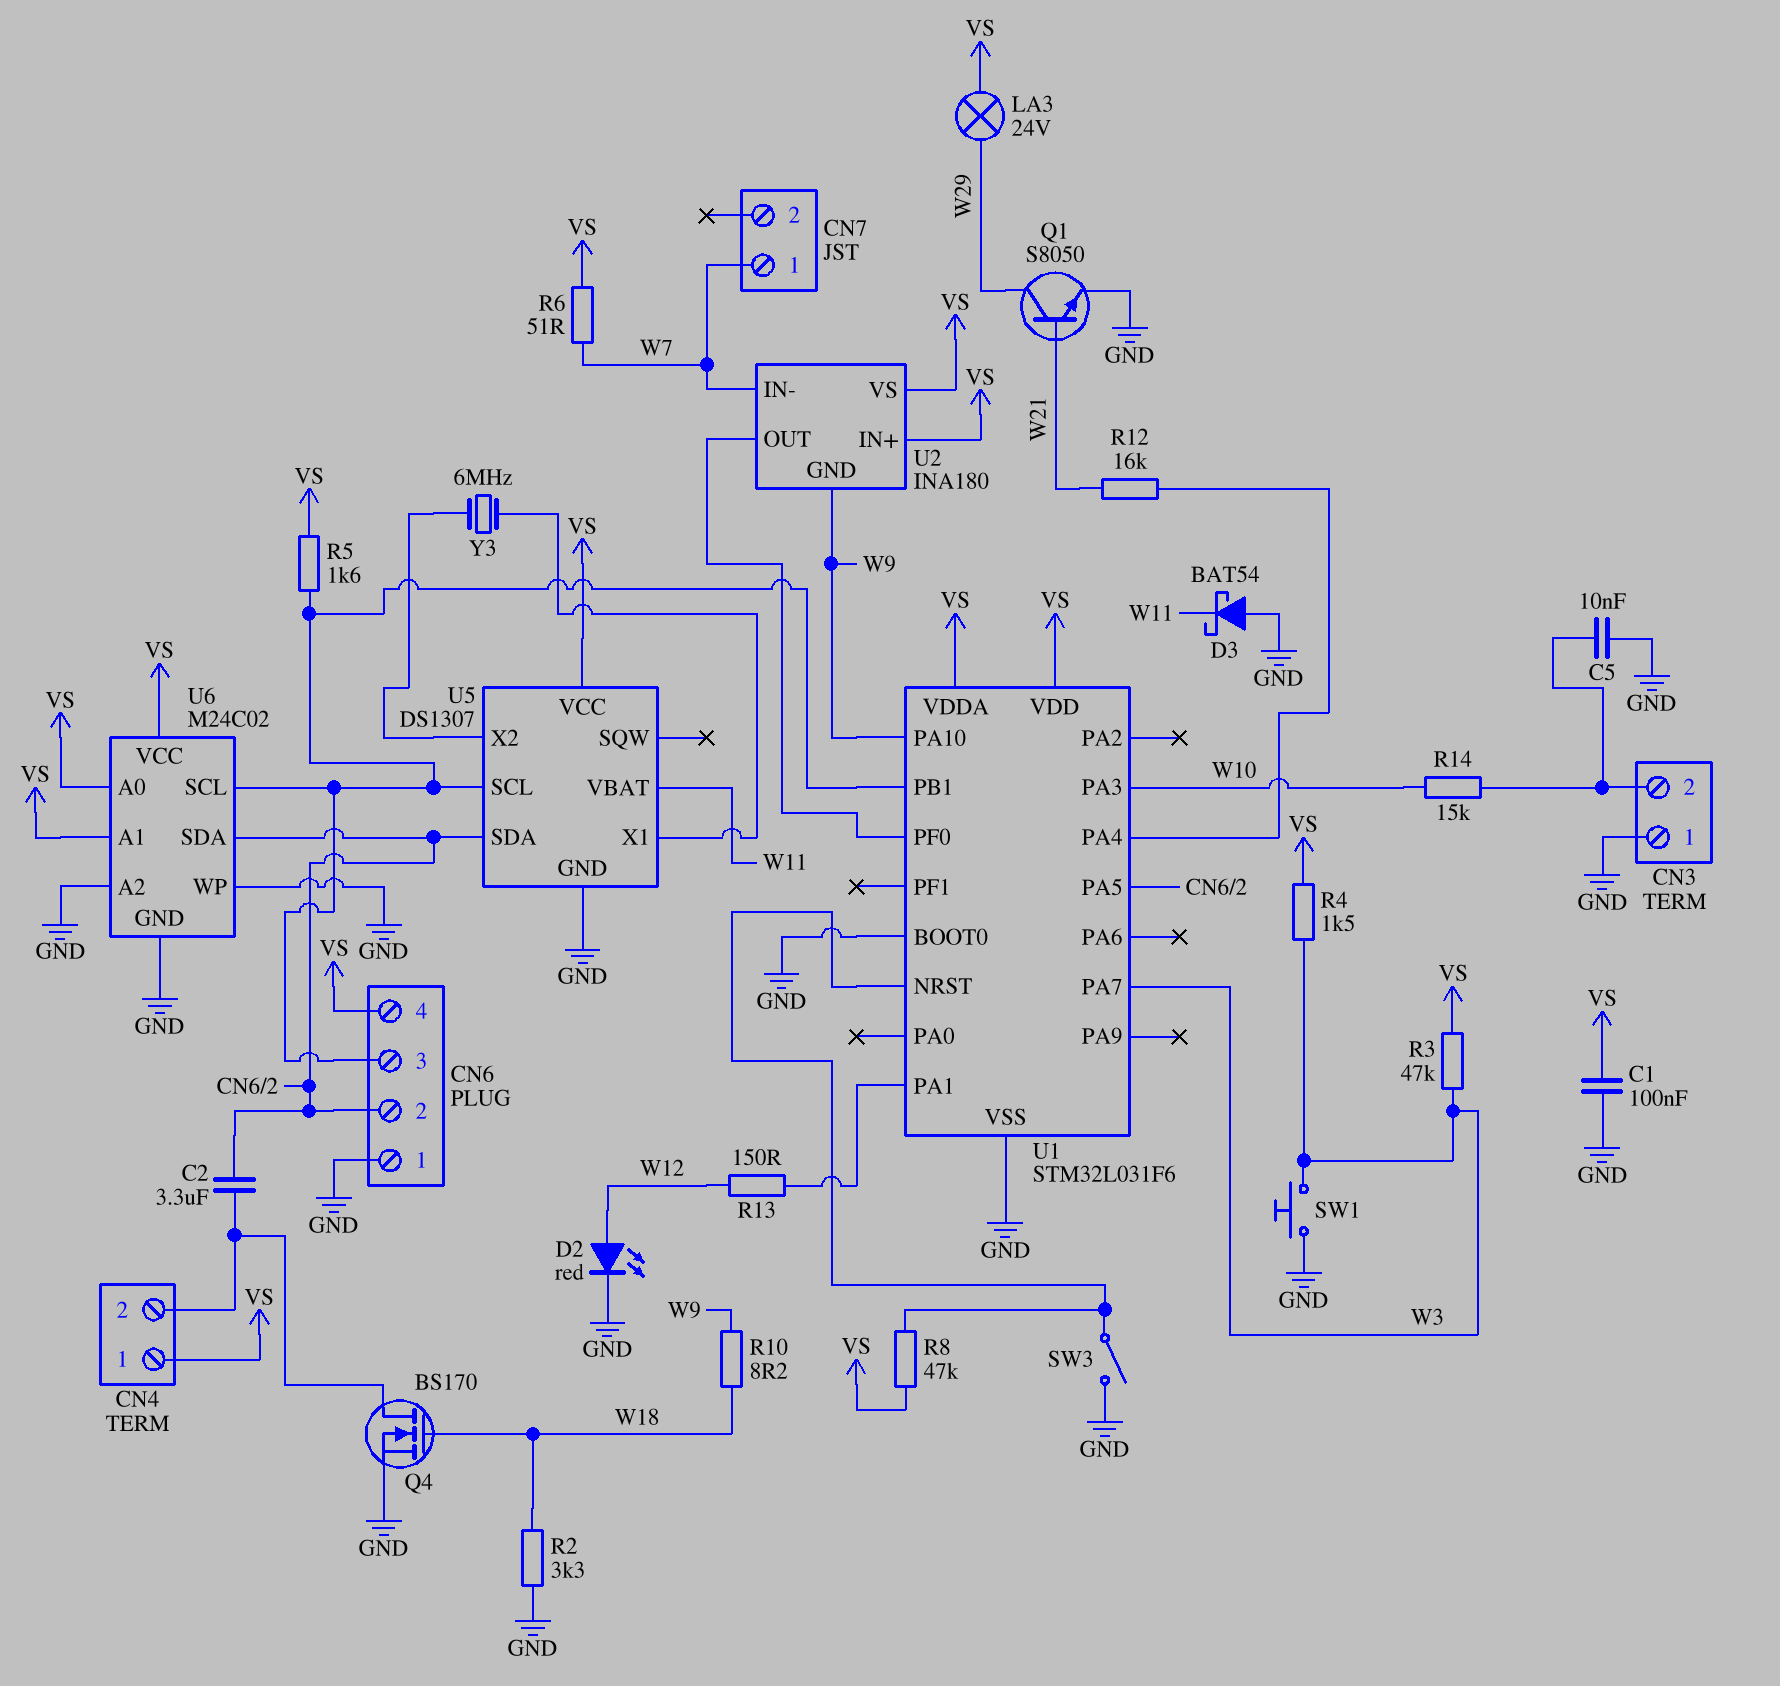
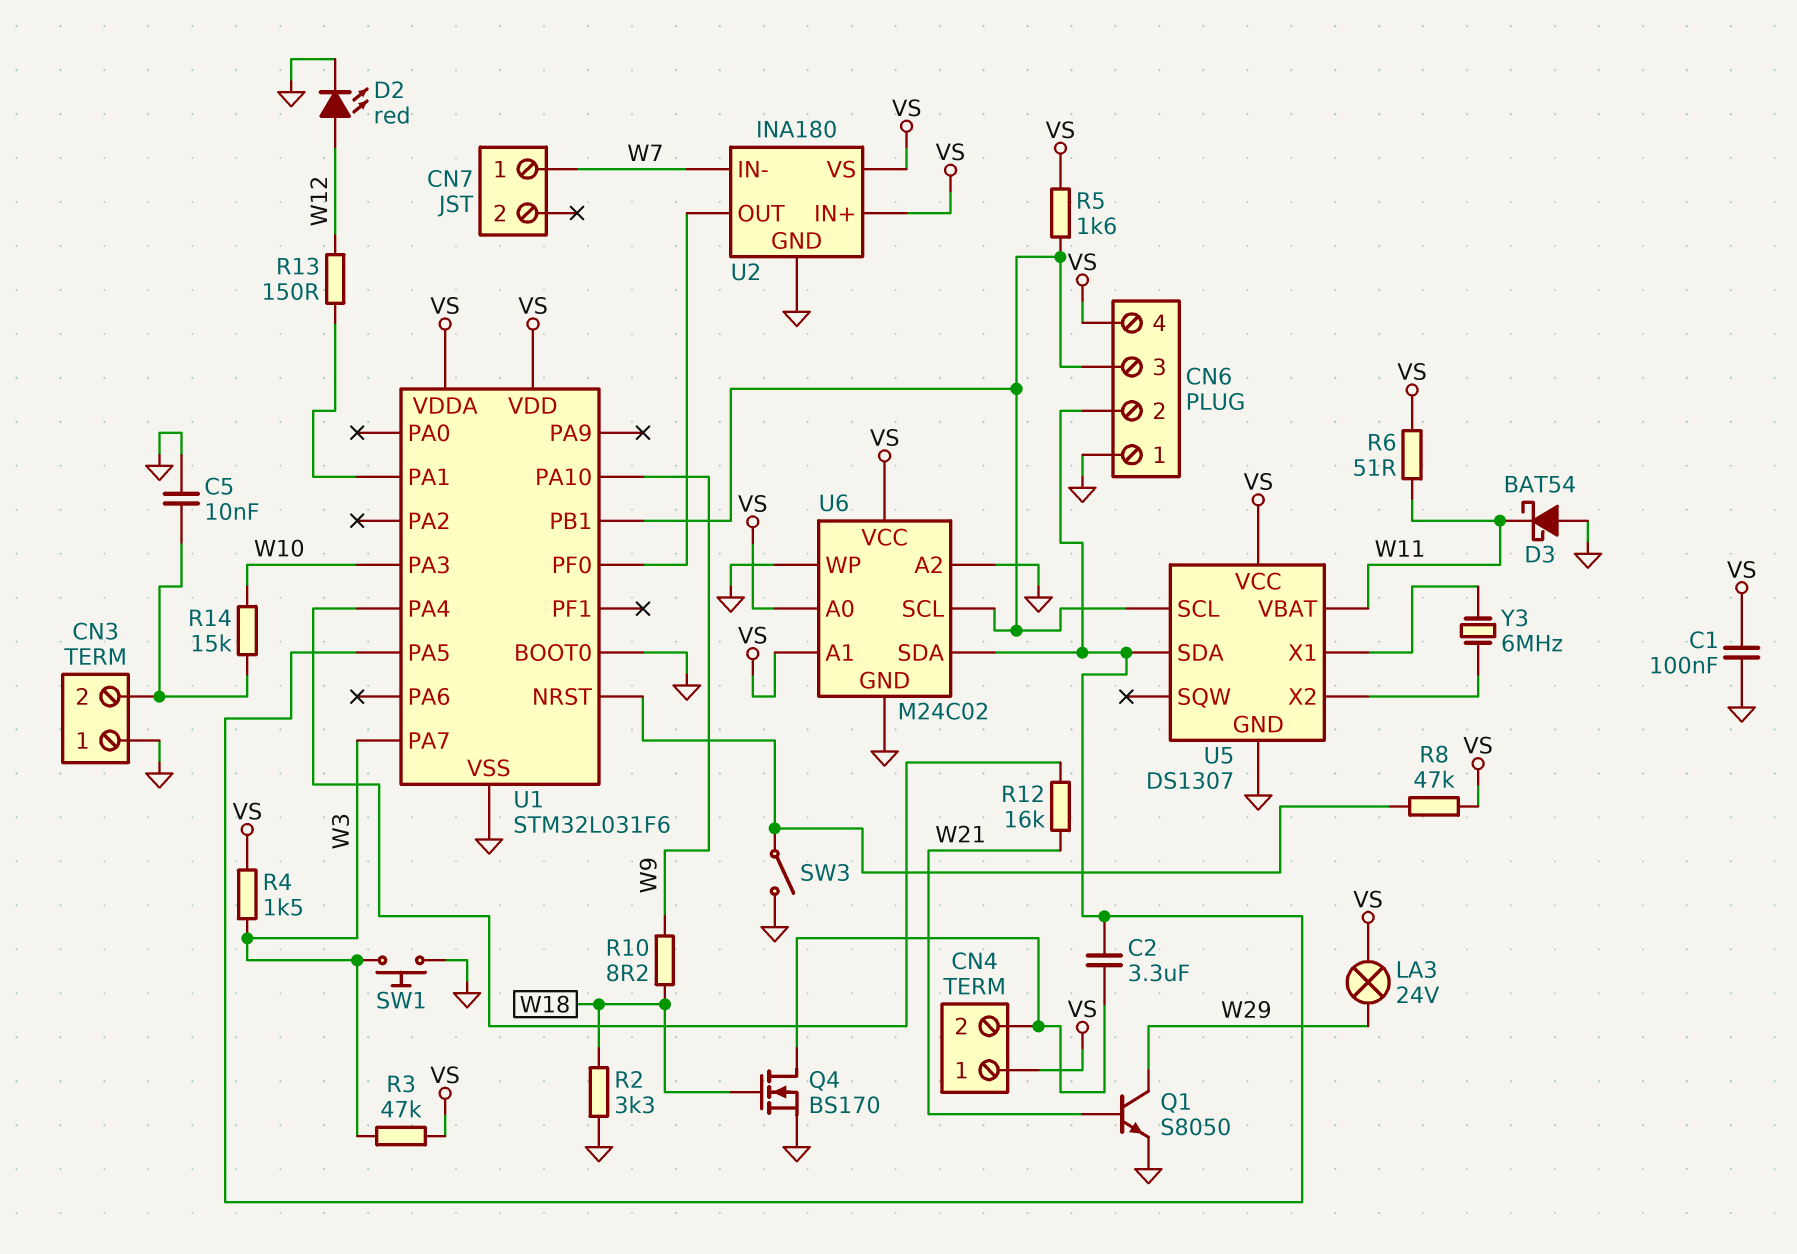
R6: 51 (VS, W7) -> 51 (VS, W11)
U2 pin GND: W9 -> GND

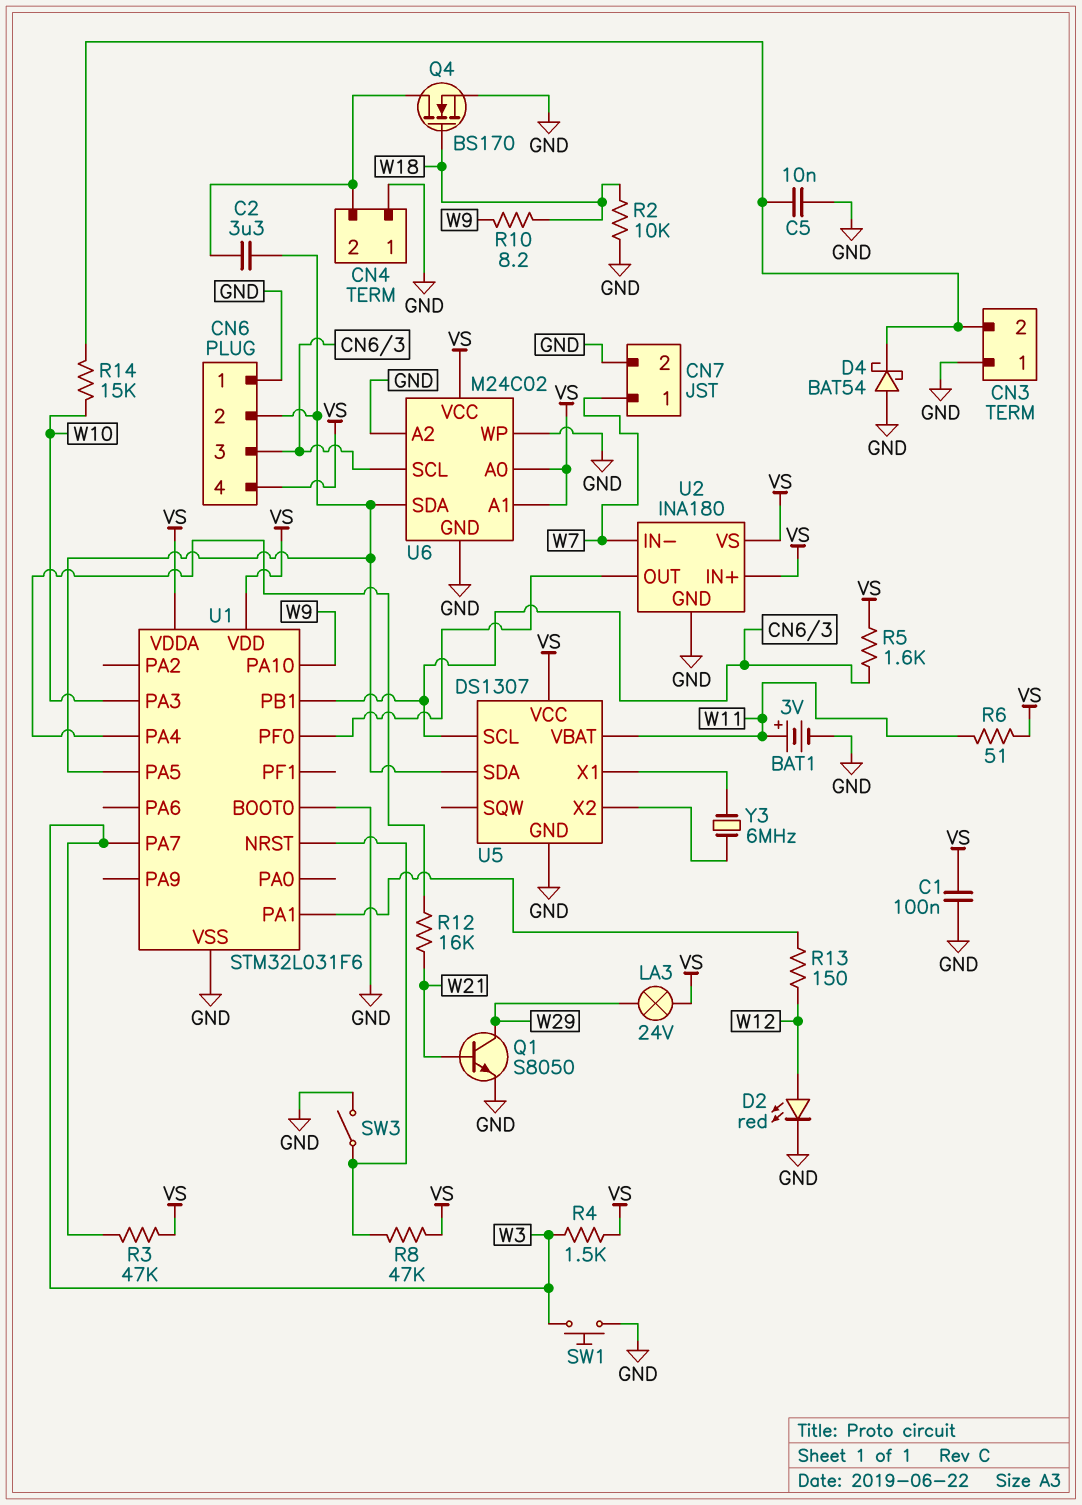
BAT1: none -> 3V (plus W11, minus GND)
CN4 pin 1: VS -> GND
CN7 pin 2: none -> GND
D3: schottky BAT54 (A GND, K W11) -> none
D4: none -> schottky BAT54 (A GND, K CN3/2)
R2: 3.3k (GND, W18) -> 10k (GND, W18)

